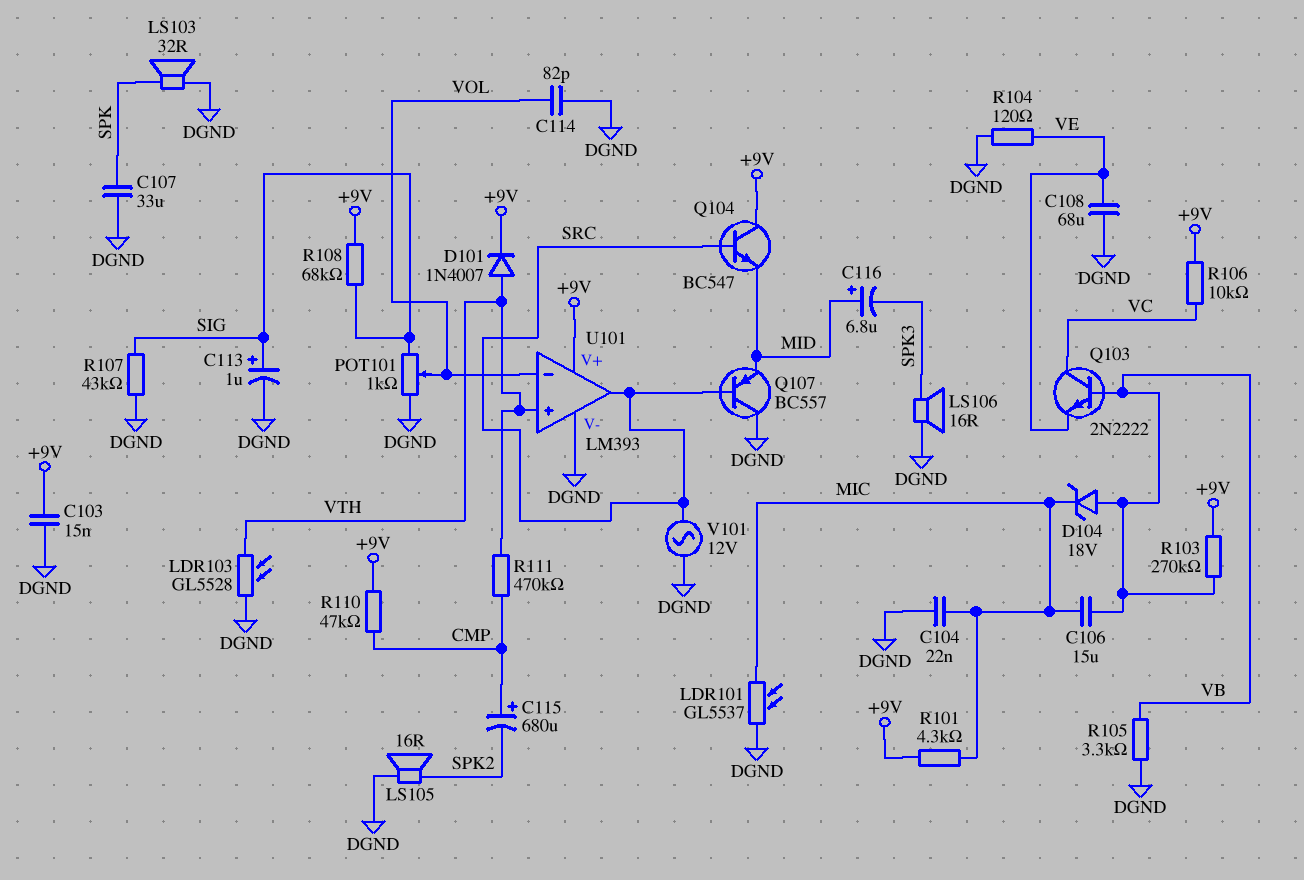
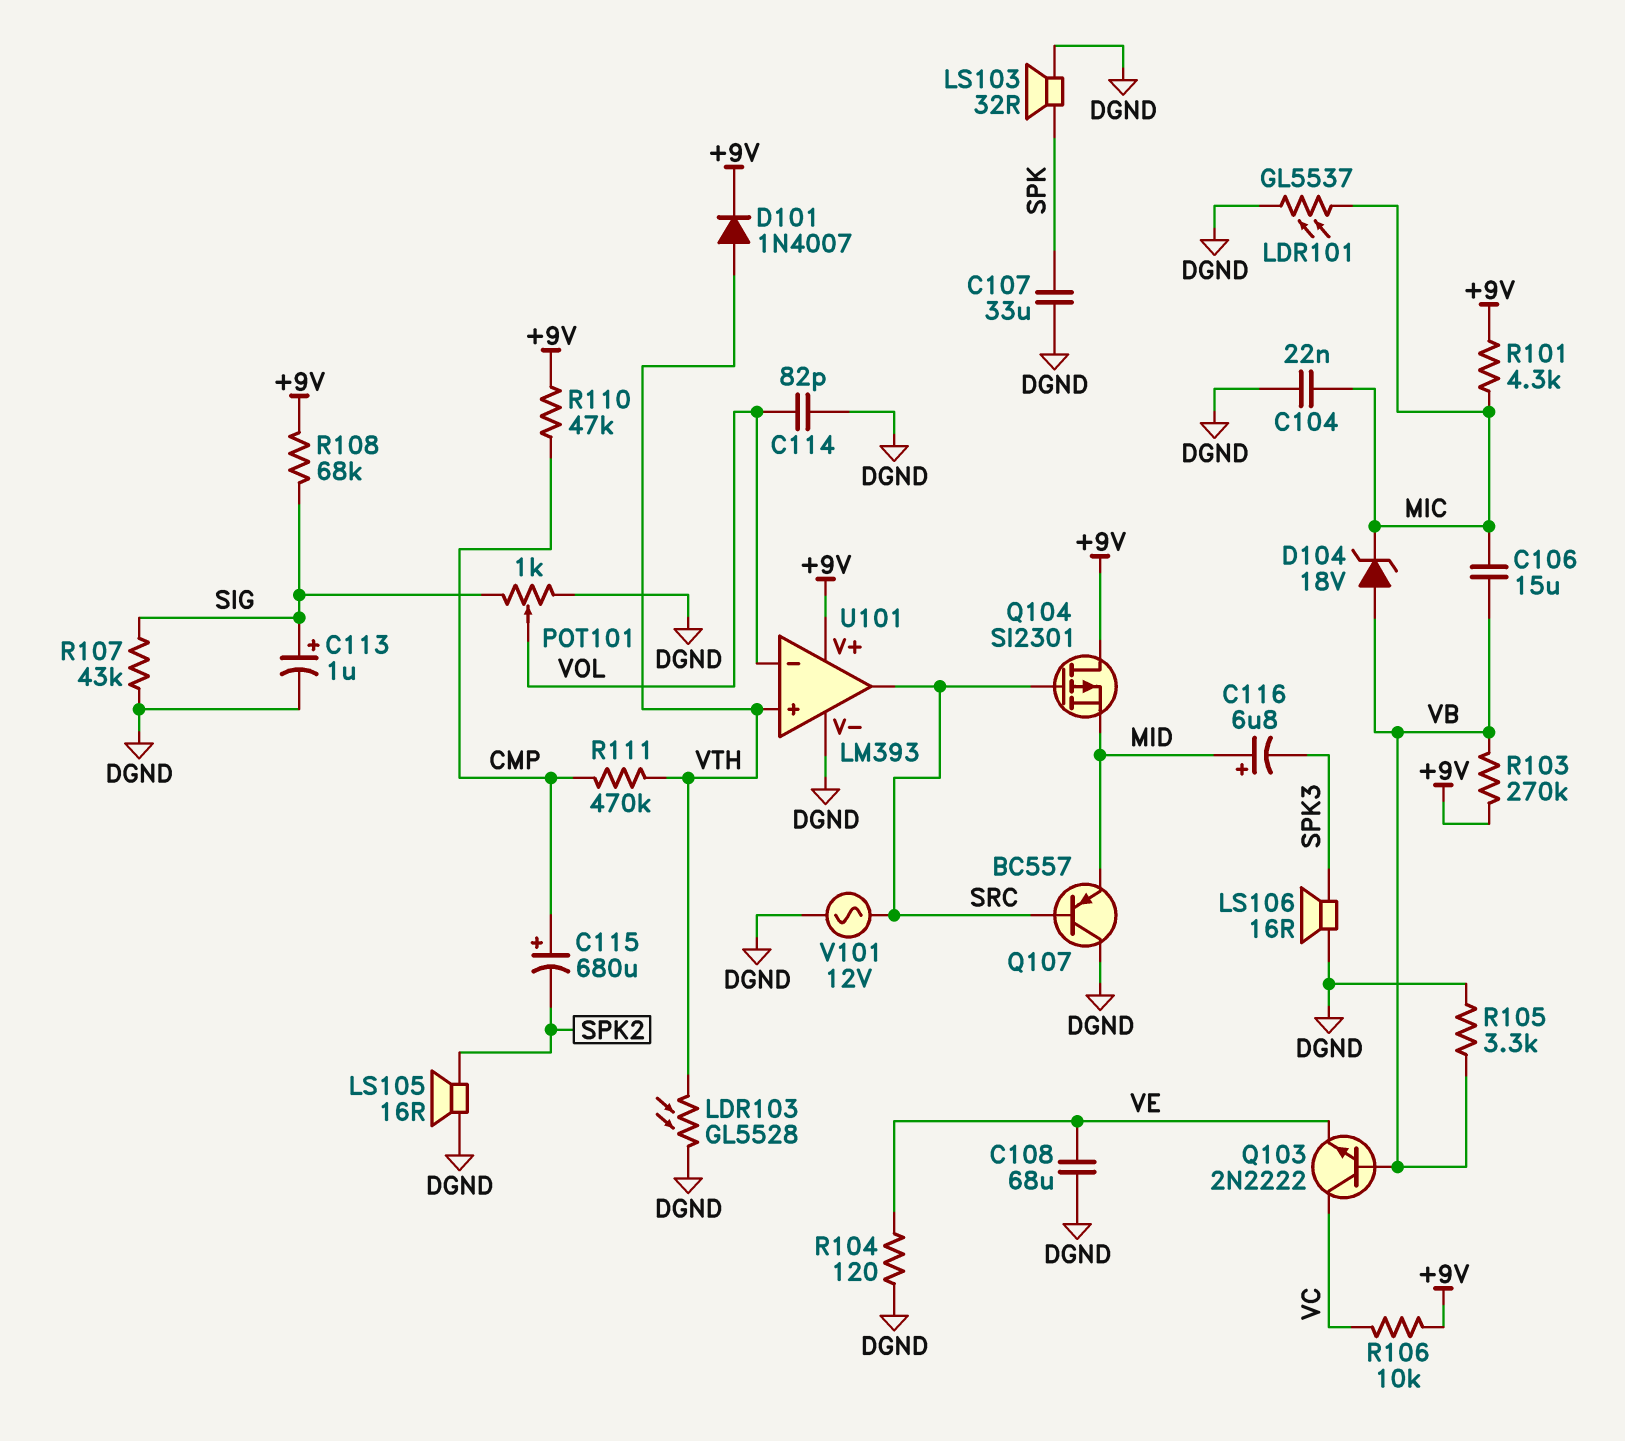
C103: 15nF (+9V, DGND) -> none
Q104: NPN BC547 (B SRC, C +9V, E MID) -> PMOS SI2301 (G SRC, D +9V, S MID)

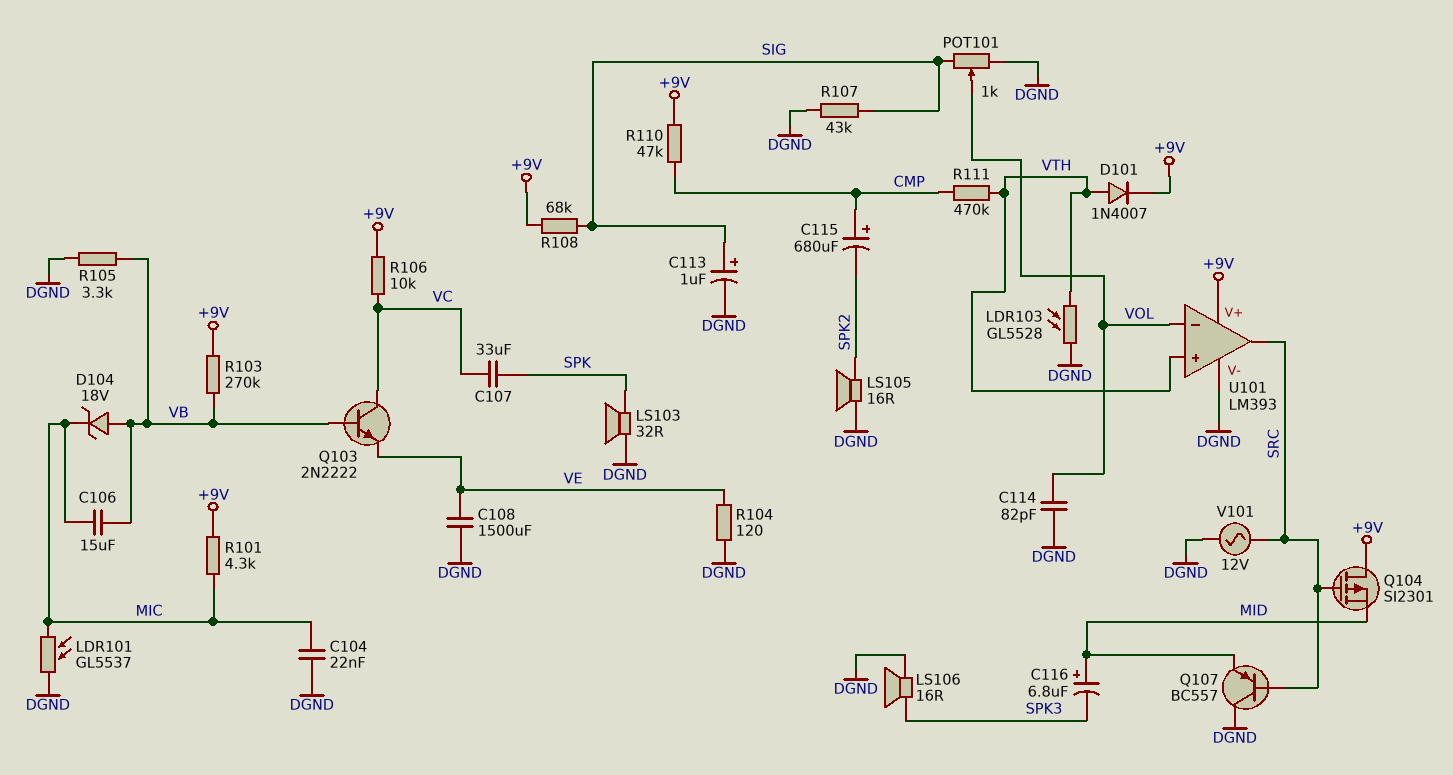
C107: 33uF (DGND, SPK) -> 33uF (SPK, VC)
C108: 68uF (DGND, VE) -> 1500uF (DGND, VE)

